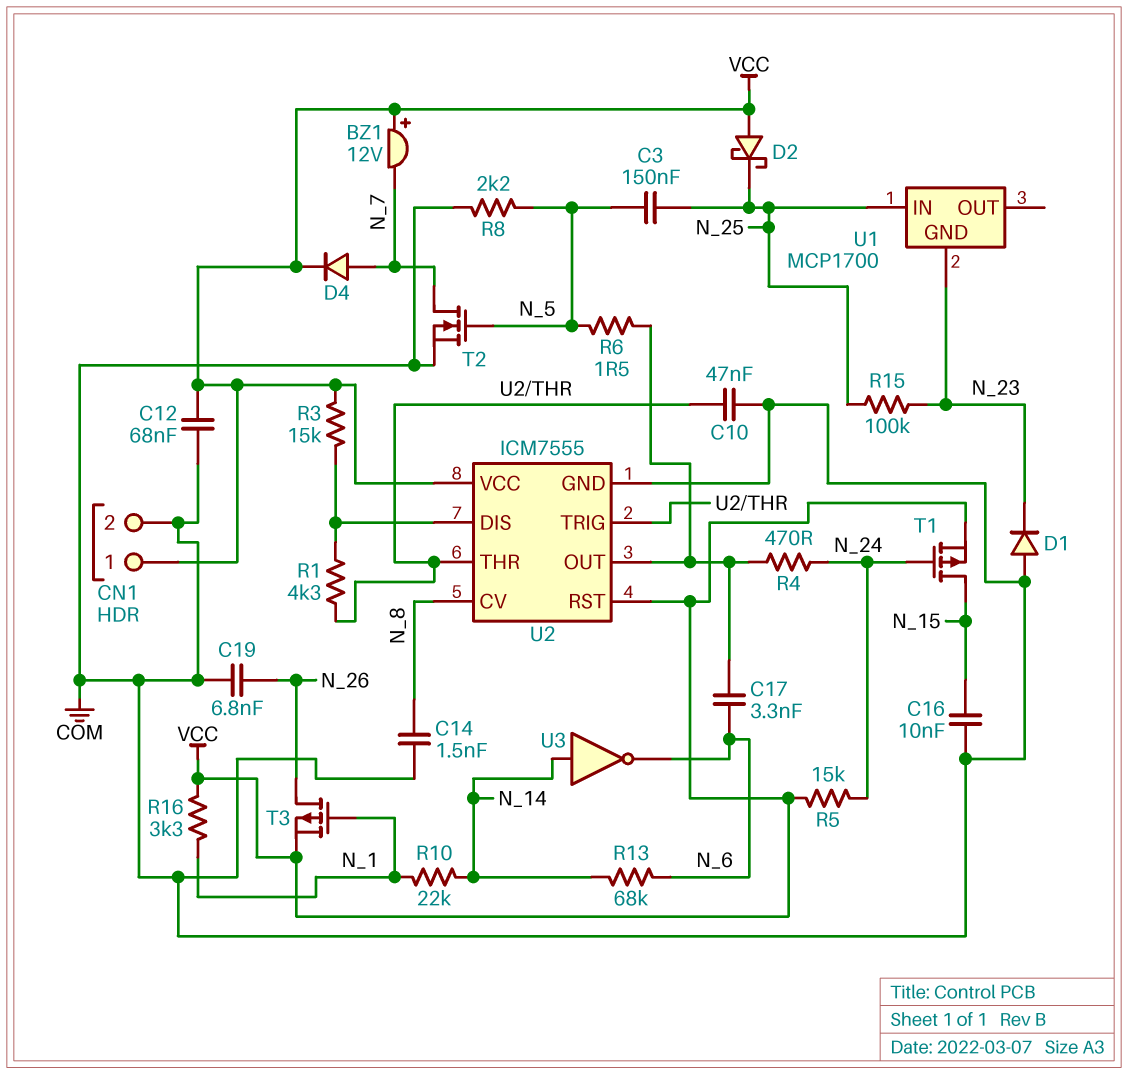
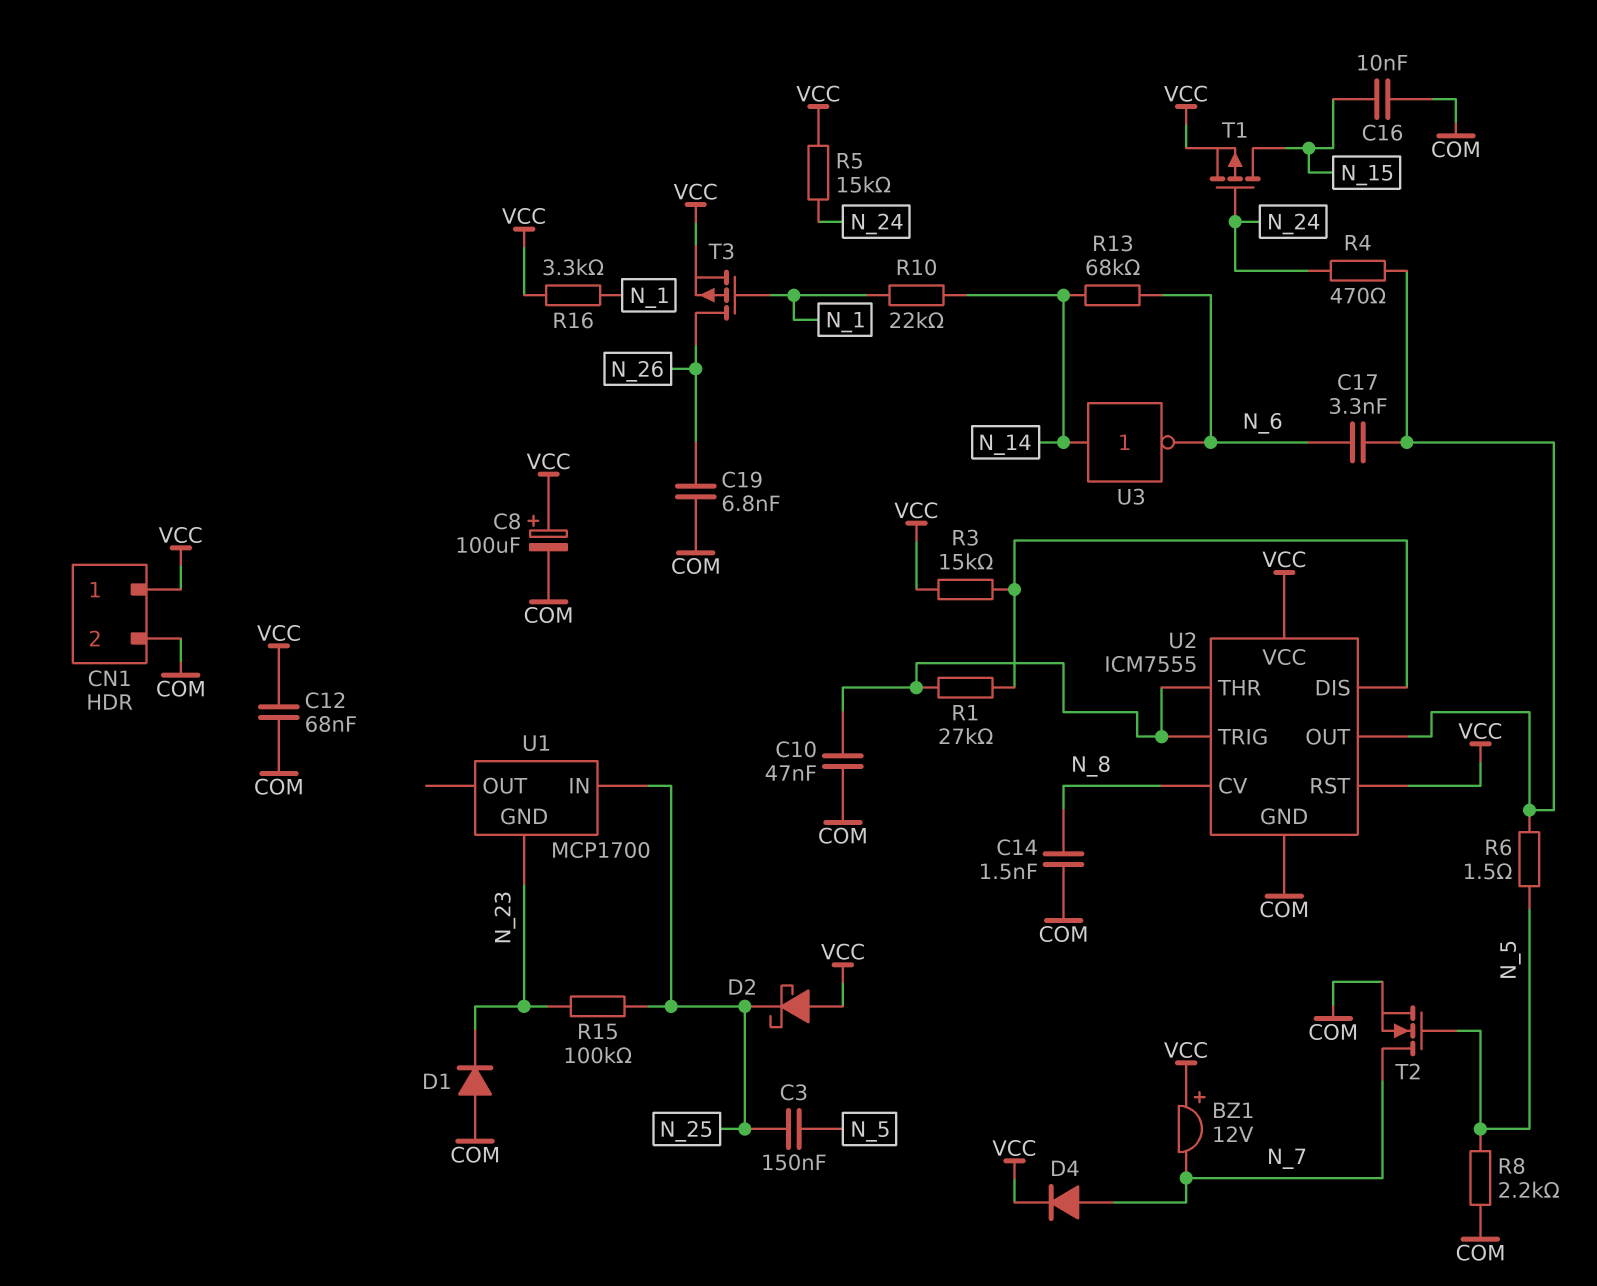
C8: none -> 100uF (plus VCC, minus COM)
R1: 4.3k (U2/DIS, U2/THR) -> 27k (U2/DIS, U2/THR)

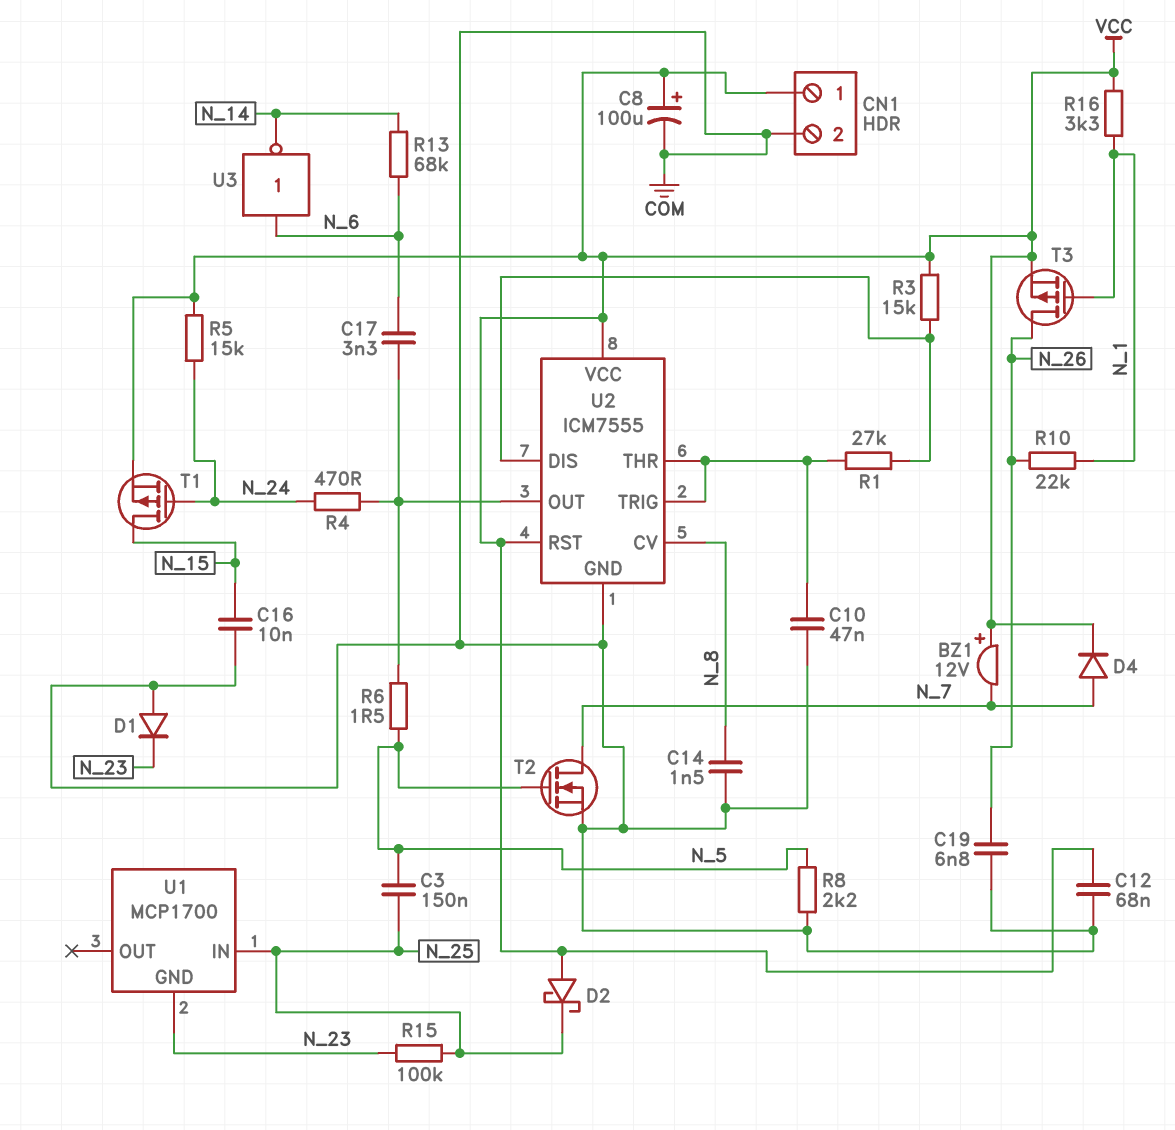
R10: 22k (N_1, N_14) -> 22k (N_1, N_26)
U3: NOT (in N_14, out N_6) -> NOT (in N_6, out N_14)

